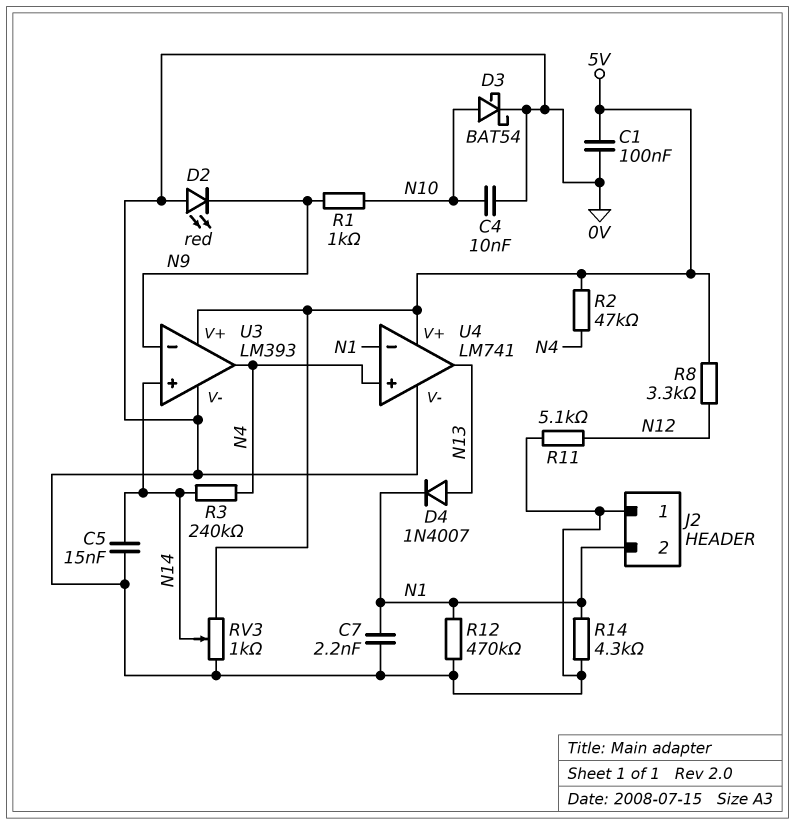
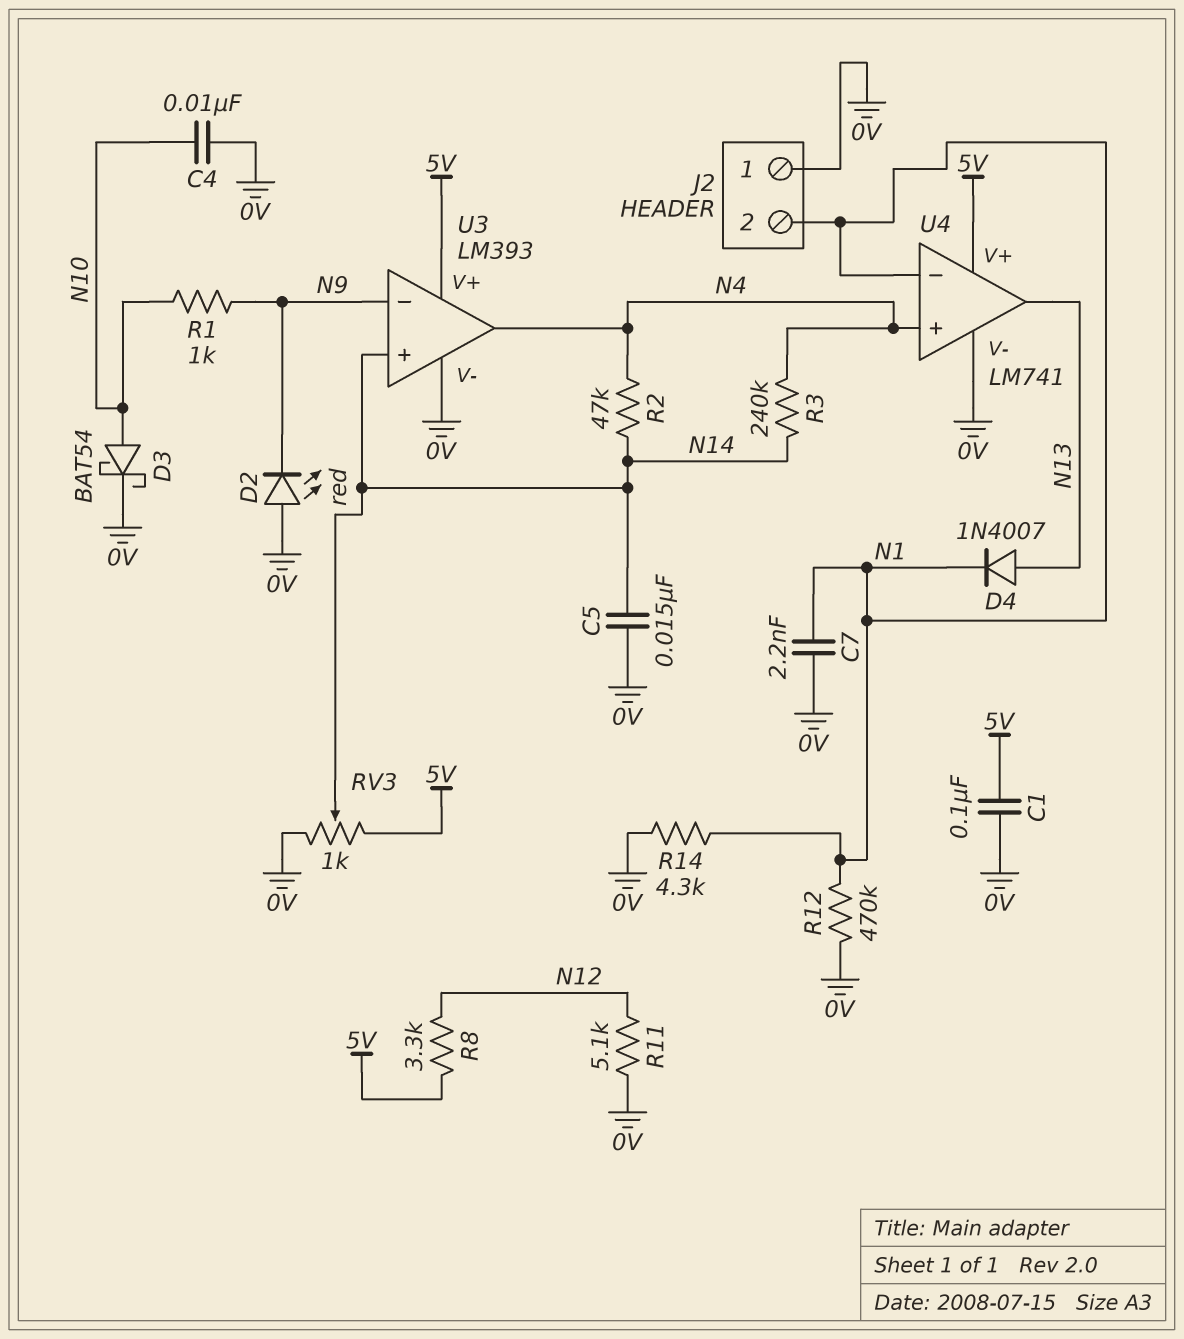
R2: 47k (5V, N4) -> 47k (N4, N14)

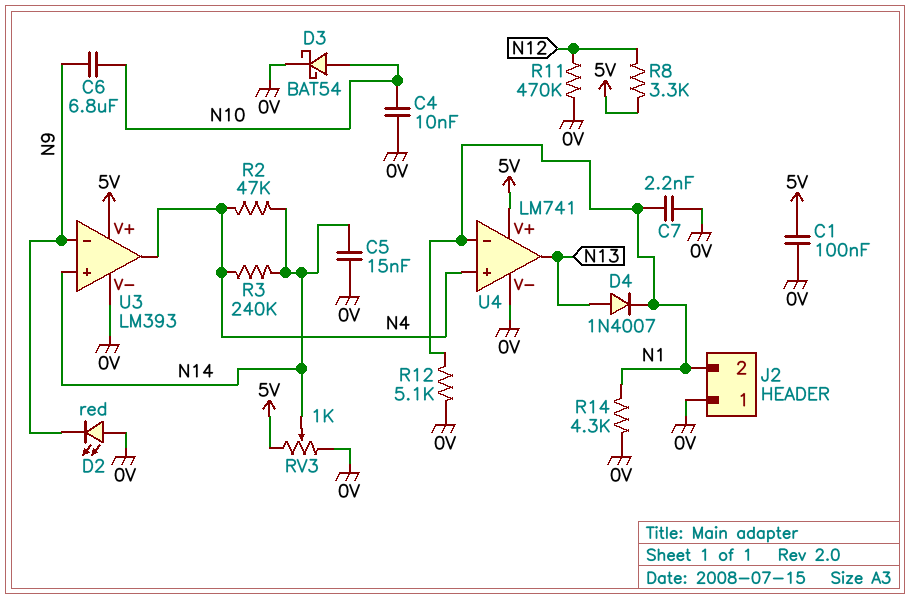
C6: none -> 6.8uF (N9, N10)
R1: 1k (N9, N10) -> none
R11: 5.1k (0V, N12) -> 470k (0V, N12)
R12: 470k (0V, N1) -> 5.1k (0V, N1)

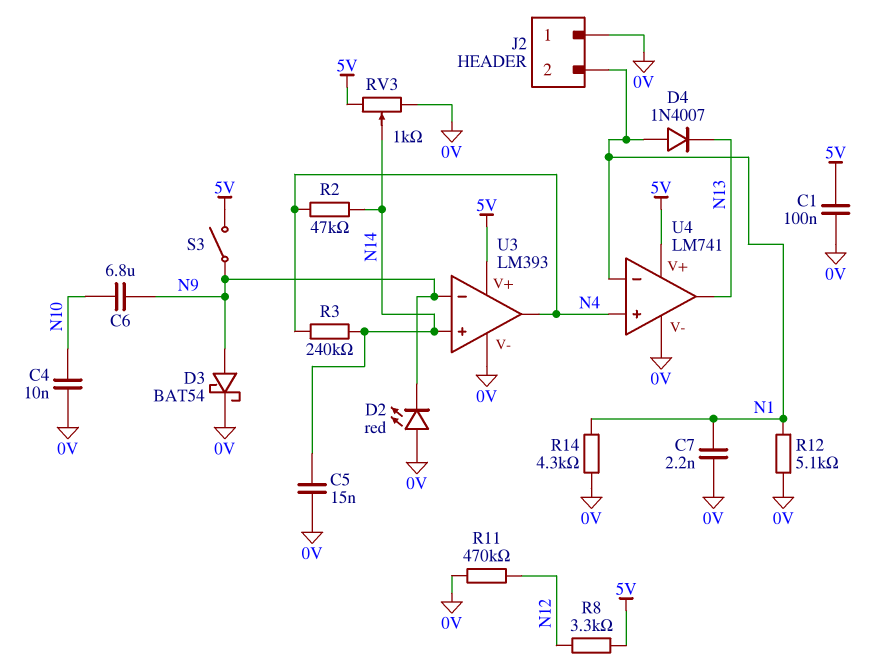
D3: schottky BAT54 (A N10, K 0V) -> schottky BAT54 (A N9, K 0V)
D4: diode 1N4007 (A N13, K N1) -> diode 1N4007 (A N1, K N13)
S3: none -> switch (5V, N9)

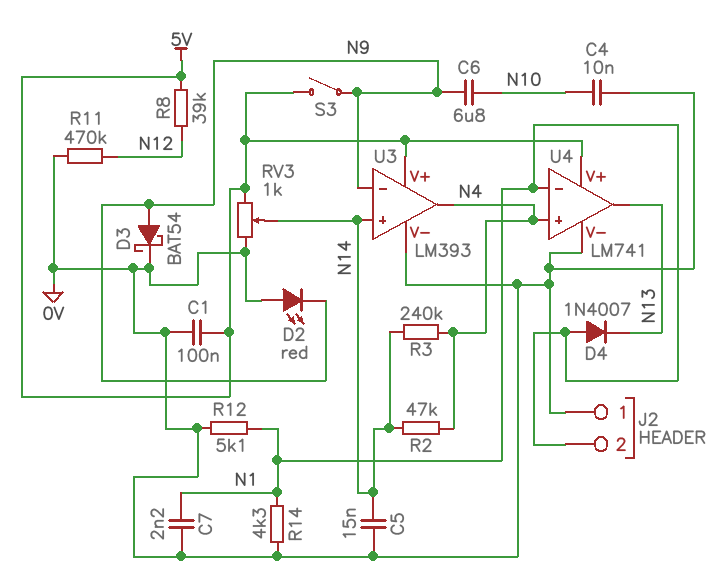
R8: 3.3k (5V, N12) -> 39k (5V, N12)

